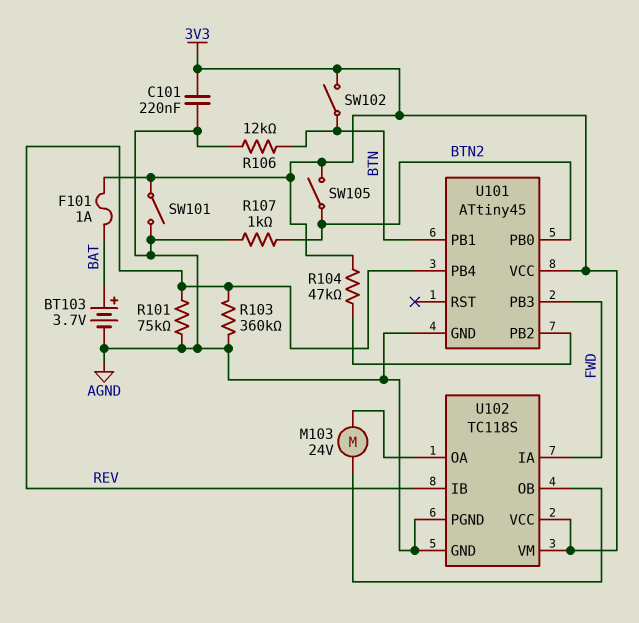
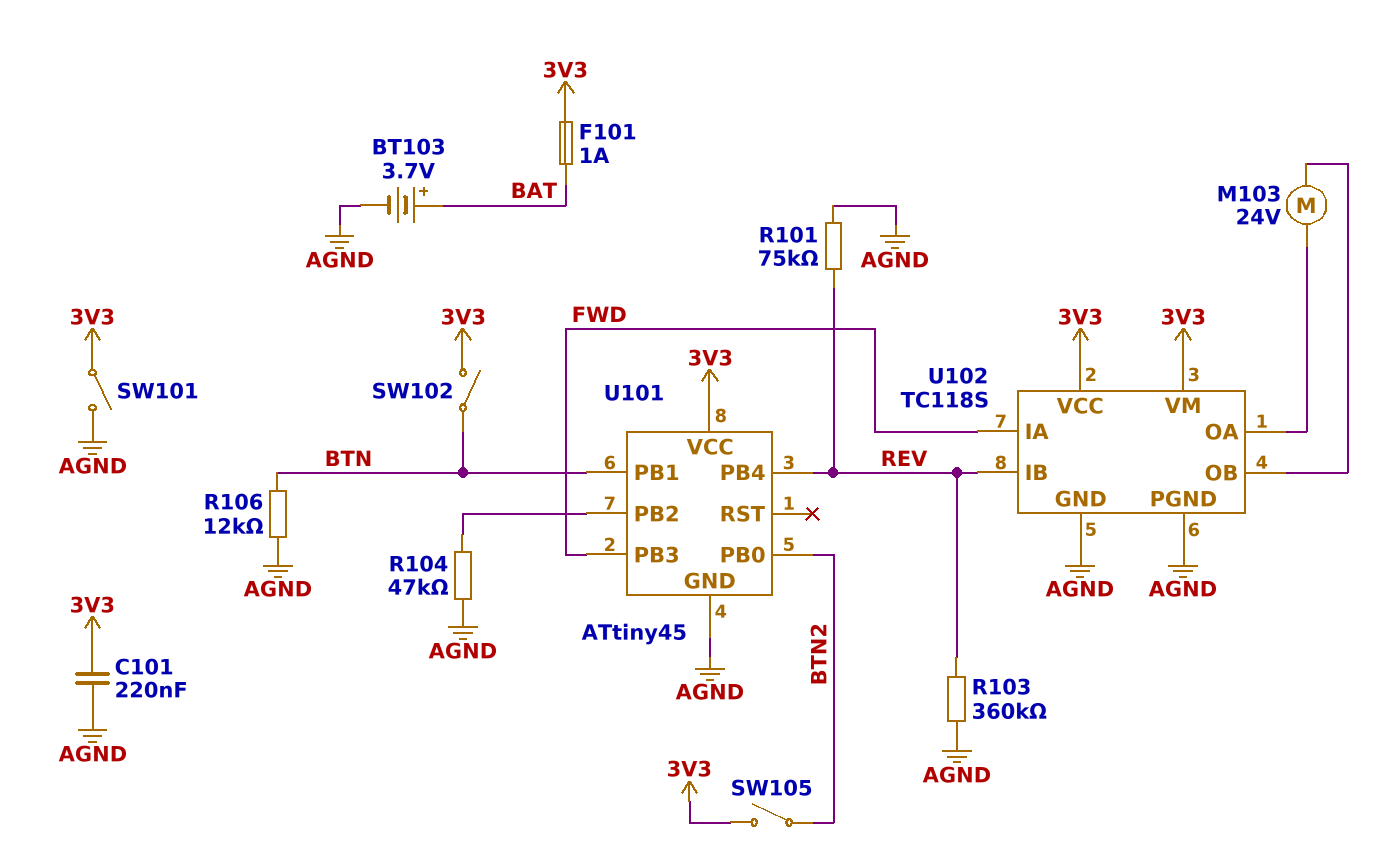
R104: 47k (3V3, U101/PB2) -> 47k (AGND, U101/PB2)
R107: 1k (AGND, BTN2) -> none

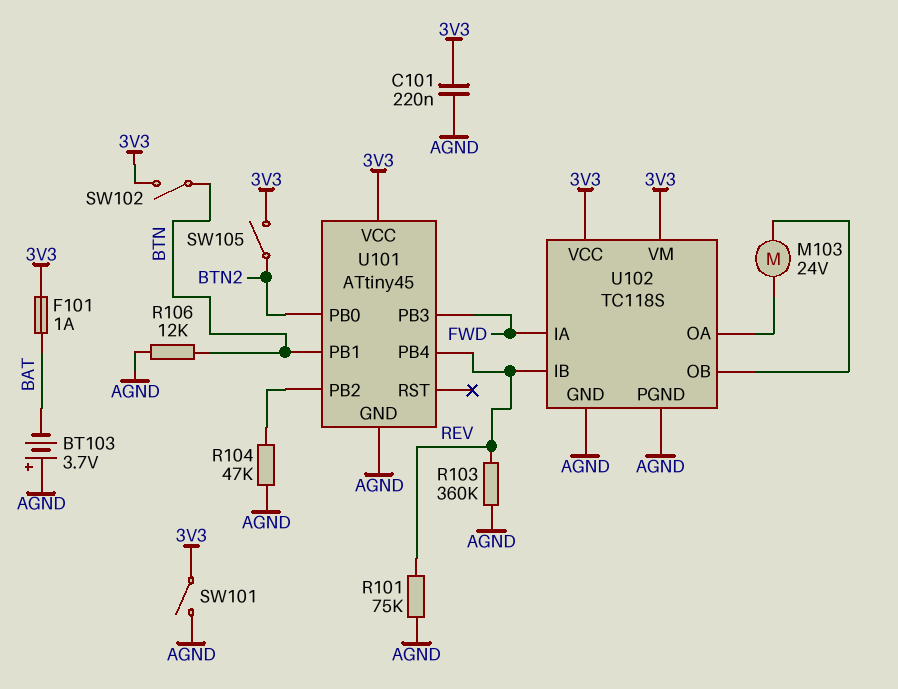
BT103: 3.7V (plus BAT, minus AGND) -> 3.7V (plus AGND, minus BAT)

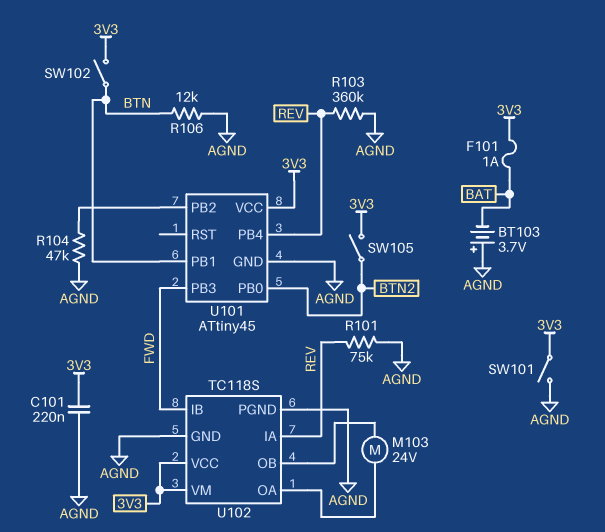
U102 pin IA: FWD -> REV
U102 pin IB: REV -> FWD

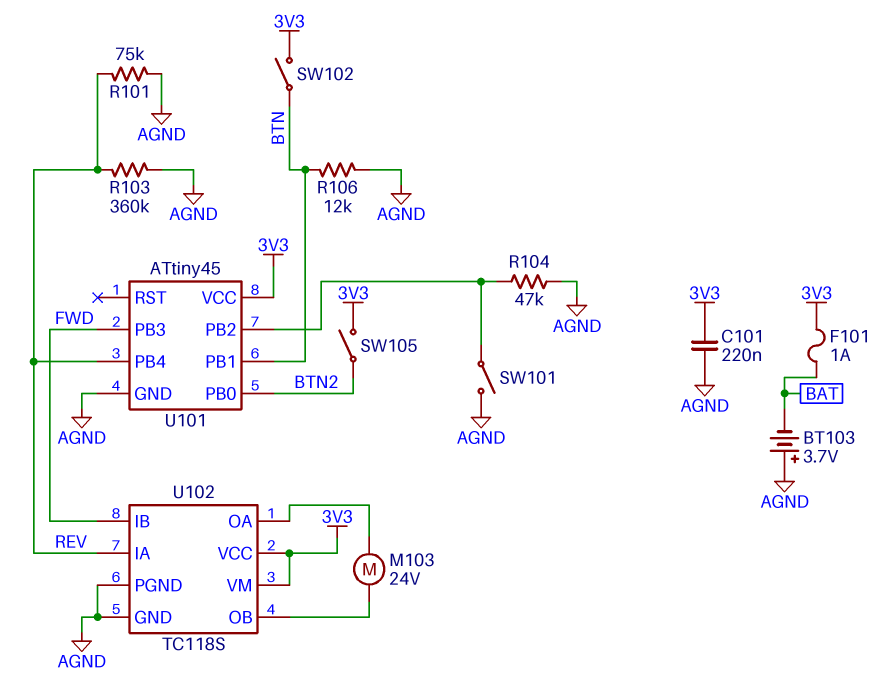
SW101: switch (3V3, AGND) -> switch (AGND, U101/PB2)

